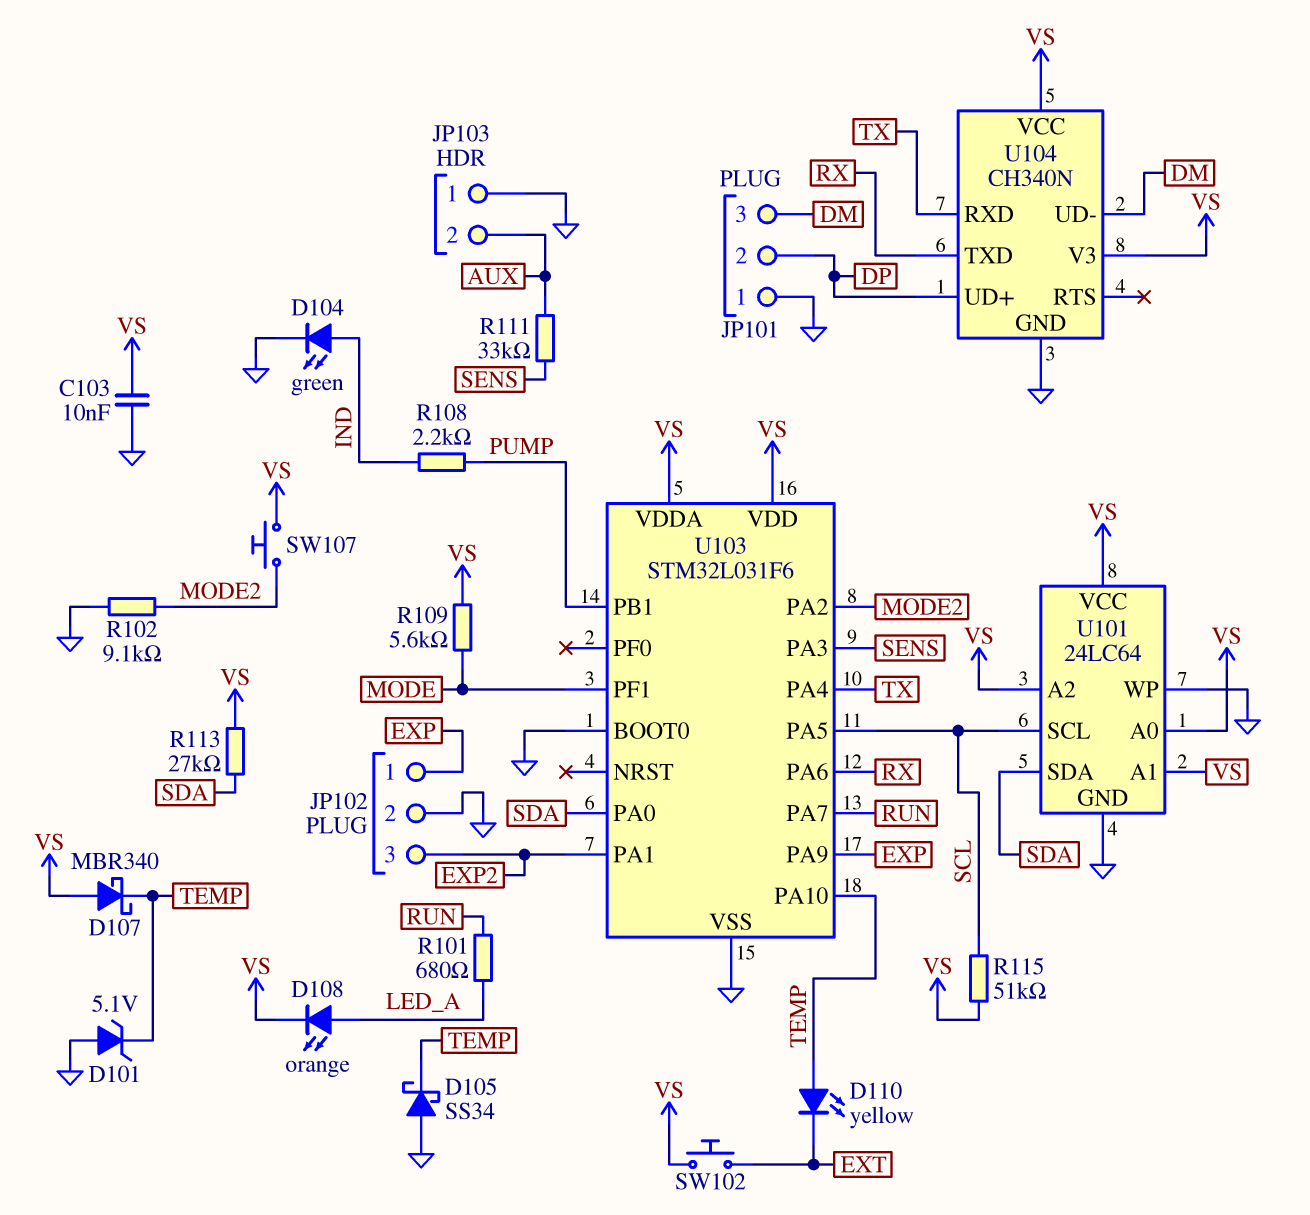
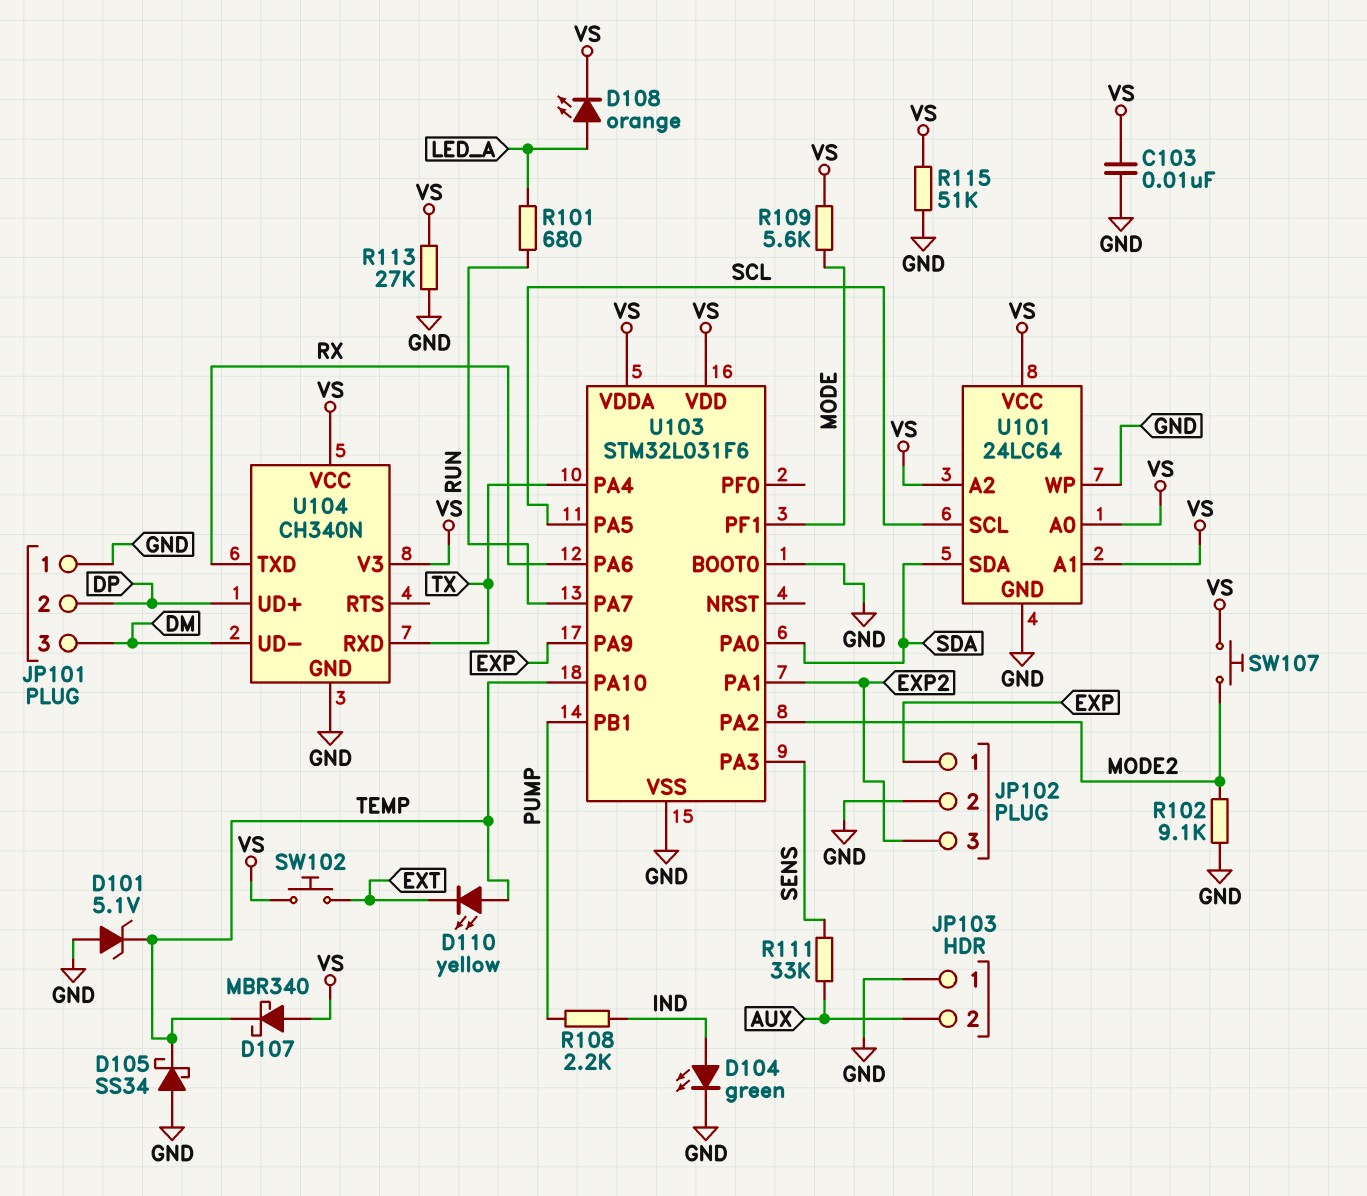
R113: 27k (SDA, VS) -> 27k (GND, VS)
R115: 51k (SCL, VS) -> 51k (GND, VS)

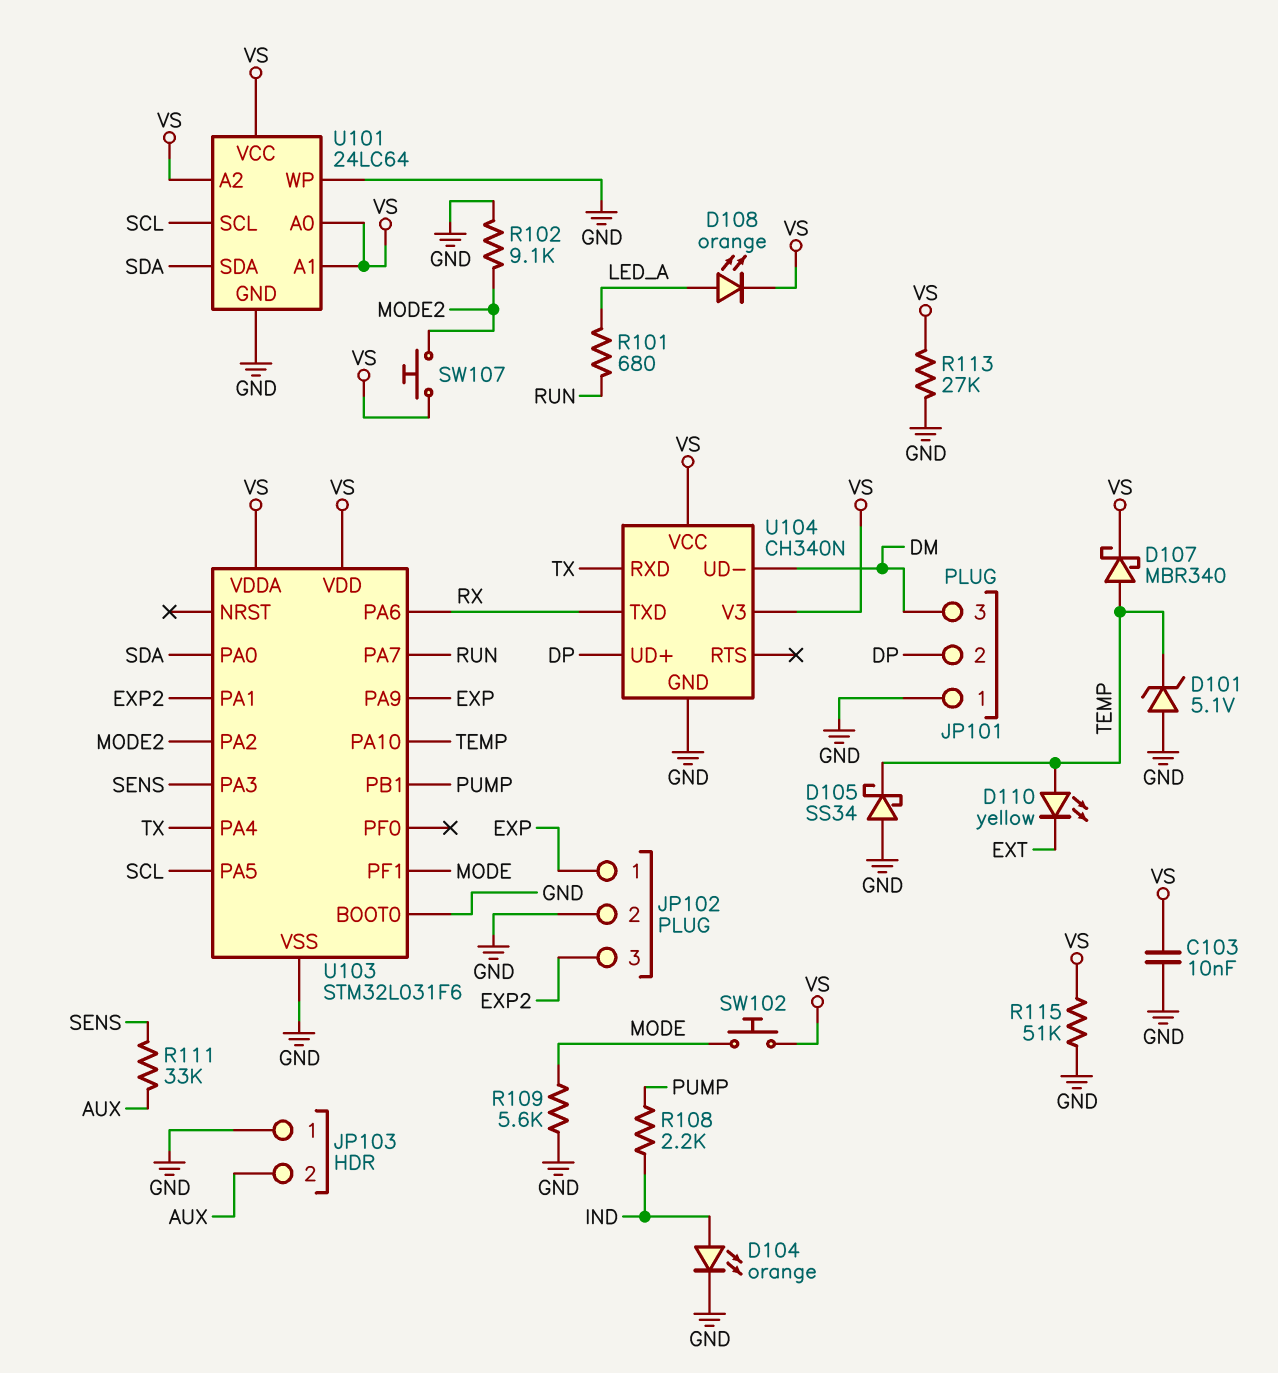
D104: LED green (A IND, K GND) -> LED orange (A IND, K GND)
D107: schottky MBR340 (A VS, K TEMP) -> schottky MBR340 (A TEMP, K VS)
R109: 5.6k (MODE, VS) -> 5.6k (GND, MODE)
SW102: button (EXT, VS) -> button (MODE, VS)

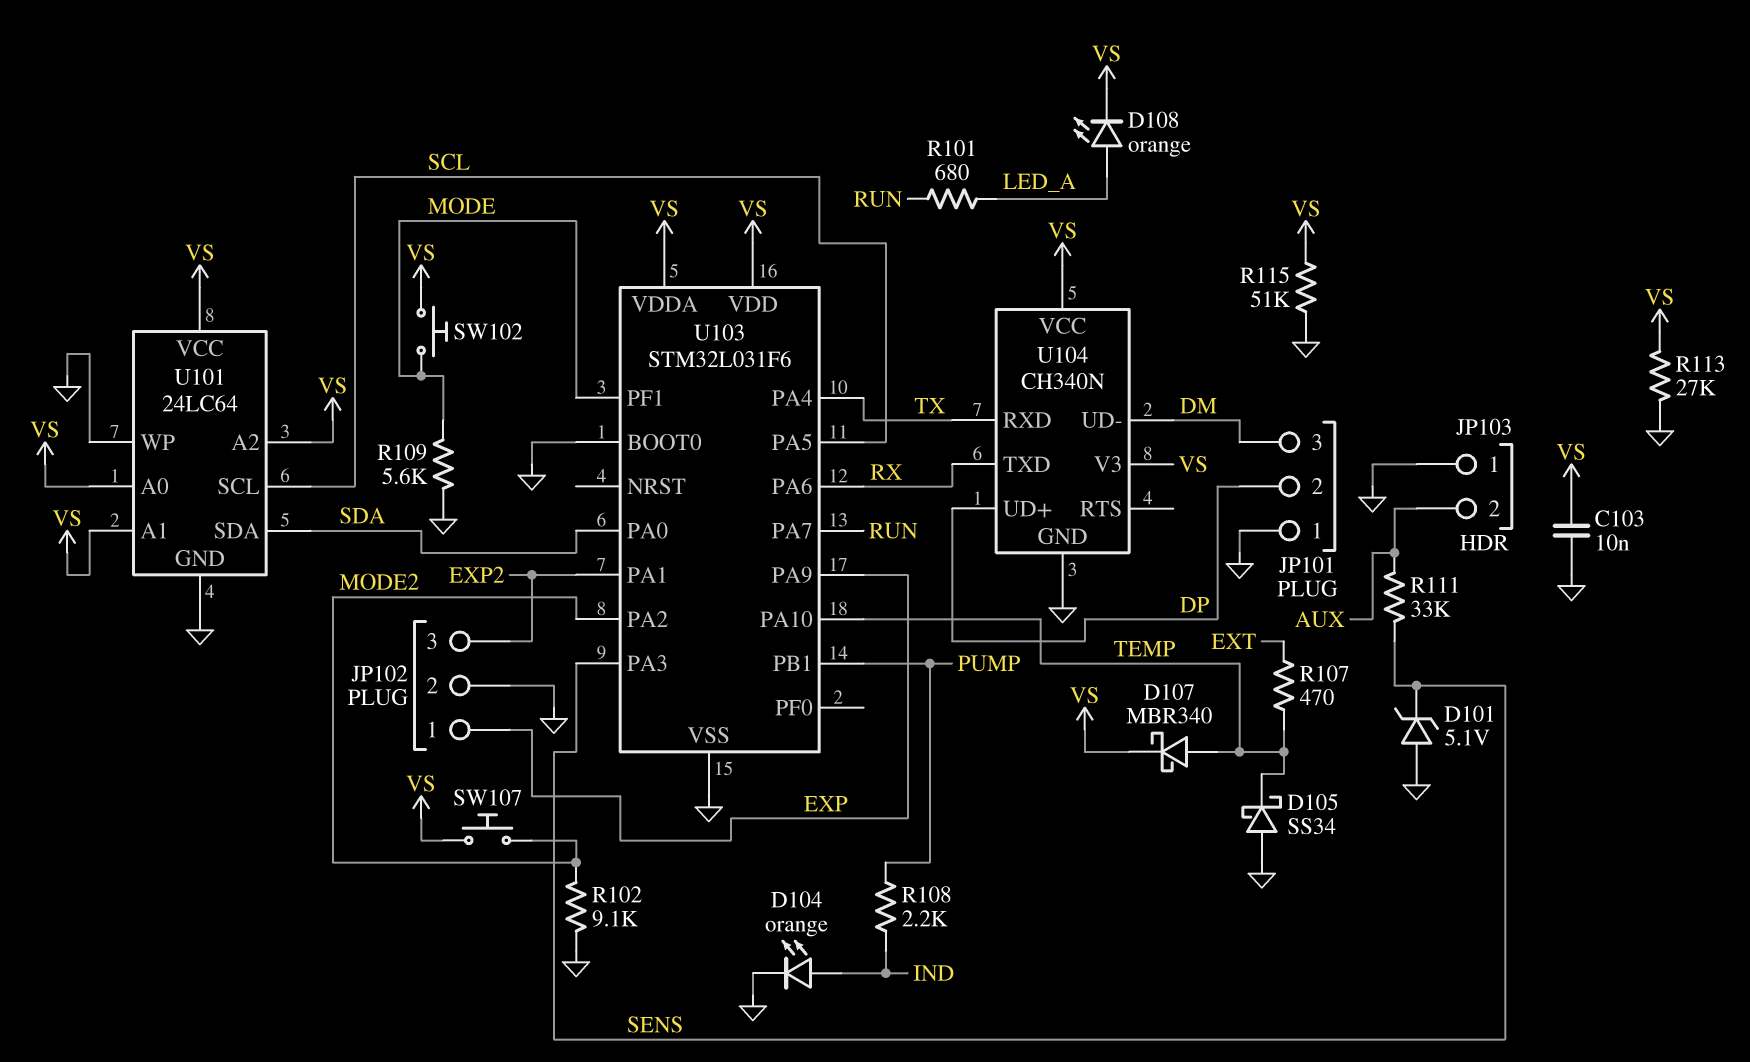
D101: zener 5.1V (A GND, K TEMP) -> zener 5.1V (A GND, K SENS)
D110: LED yellow (A TEMP, K EXT) -> none
R107: none -> 470 (EXT, TEMP)

